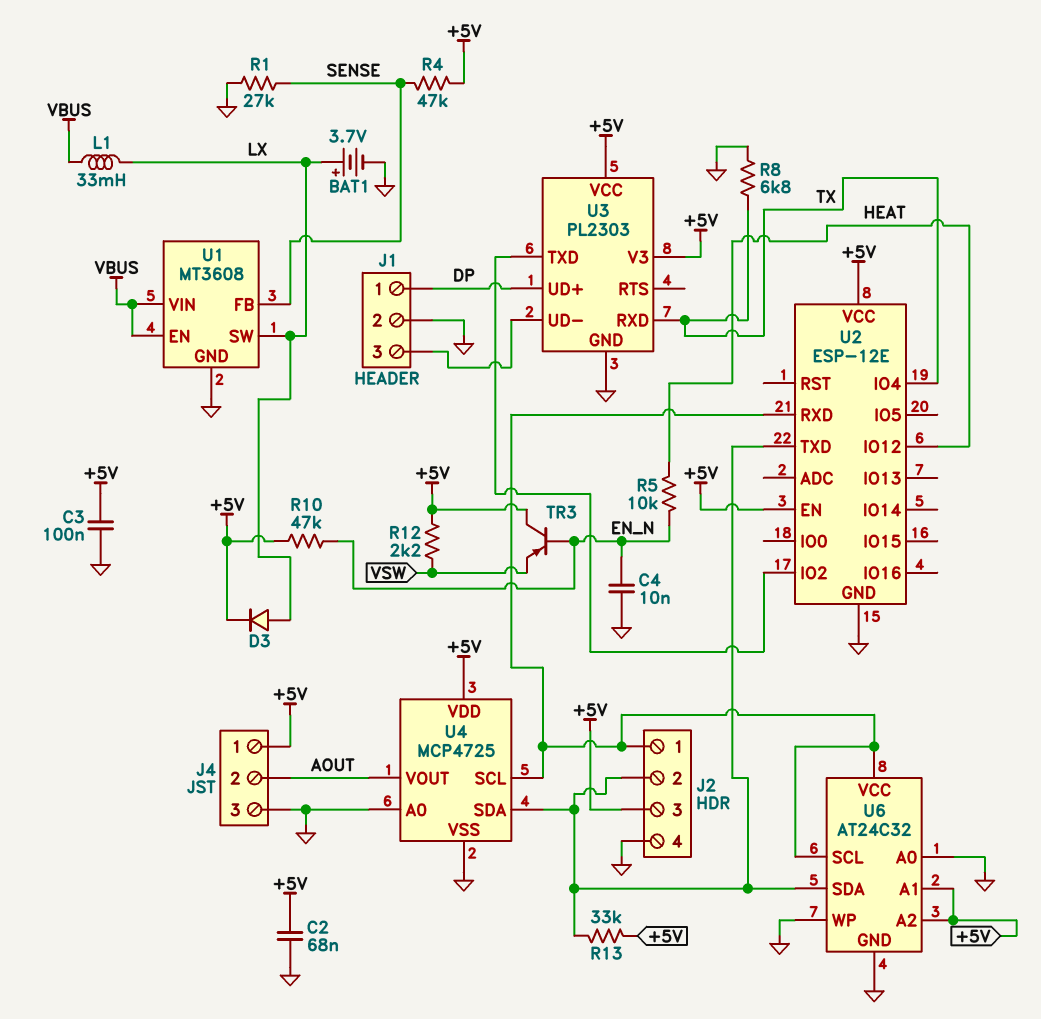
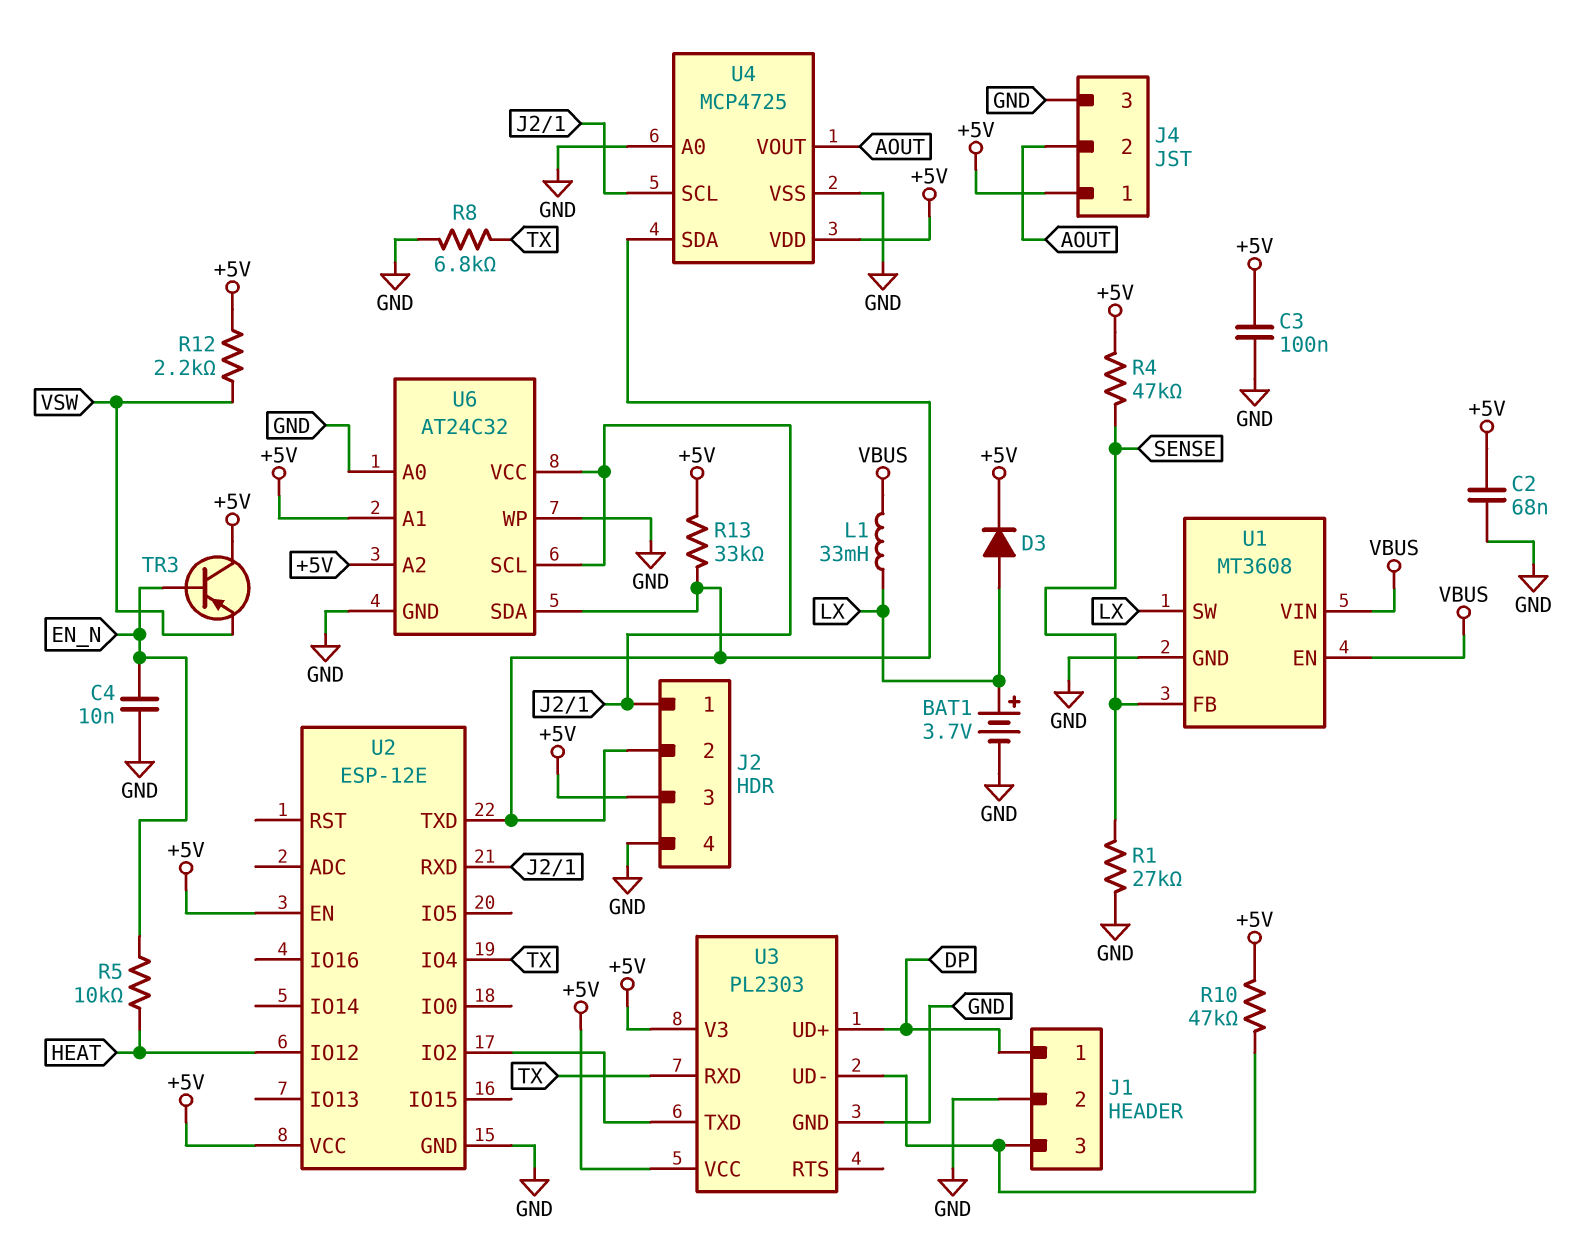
R10: 47k (+5V, EN_N) -> 47k (+5V, J1/3)

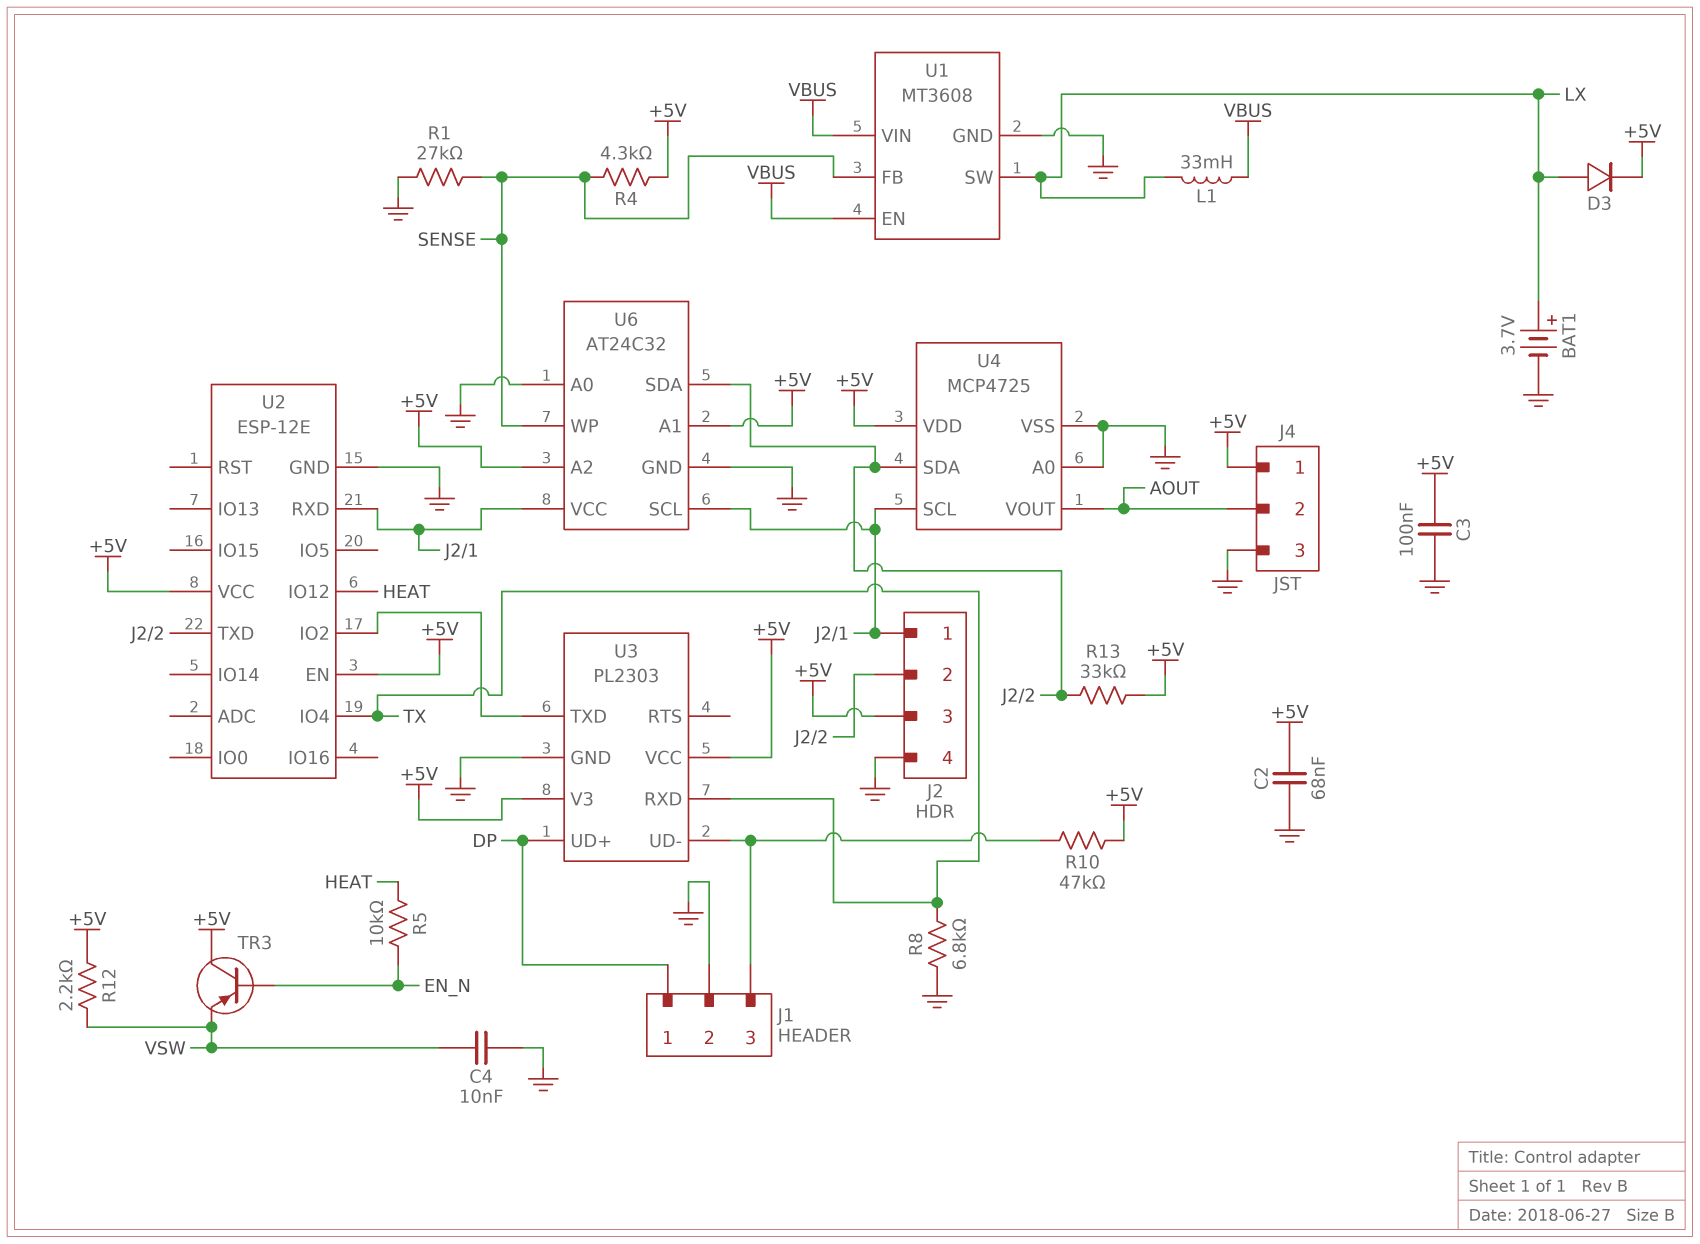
C4: 10nF (EN_N, GND) -> 10nF (GND, VSW)
R4: 47k (+5V, SENSE) -> 4.3k (+5V, SENSE)
U6 pin WP: GND -> SENSE

